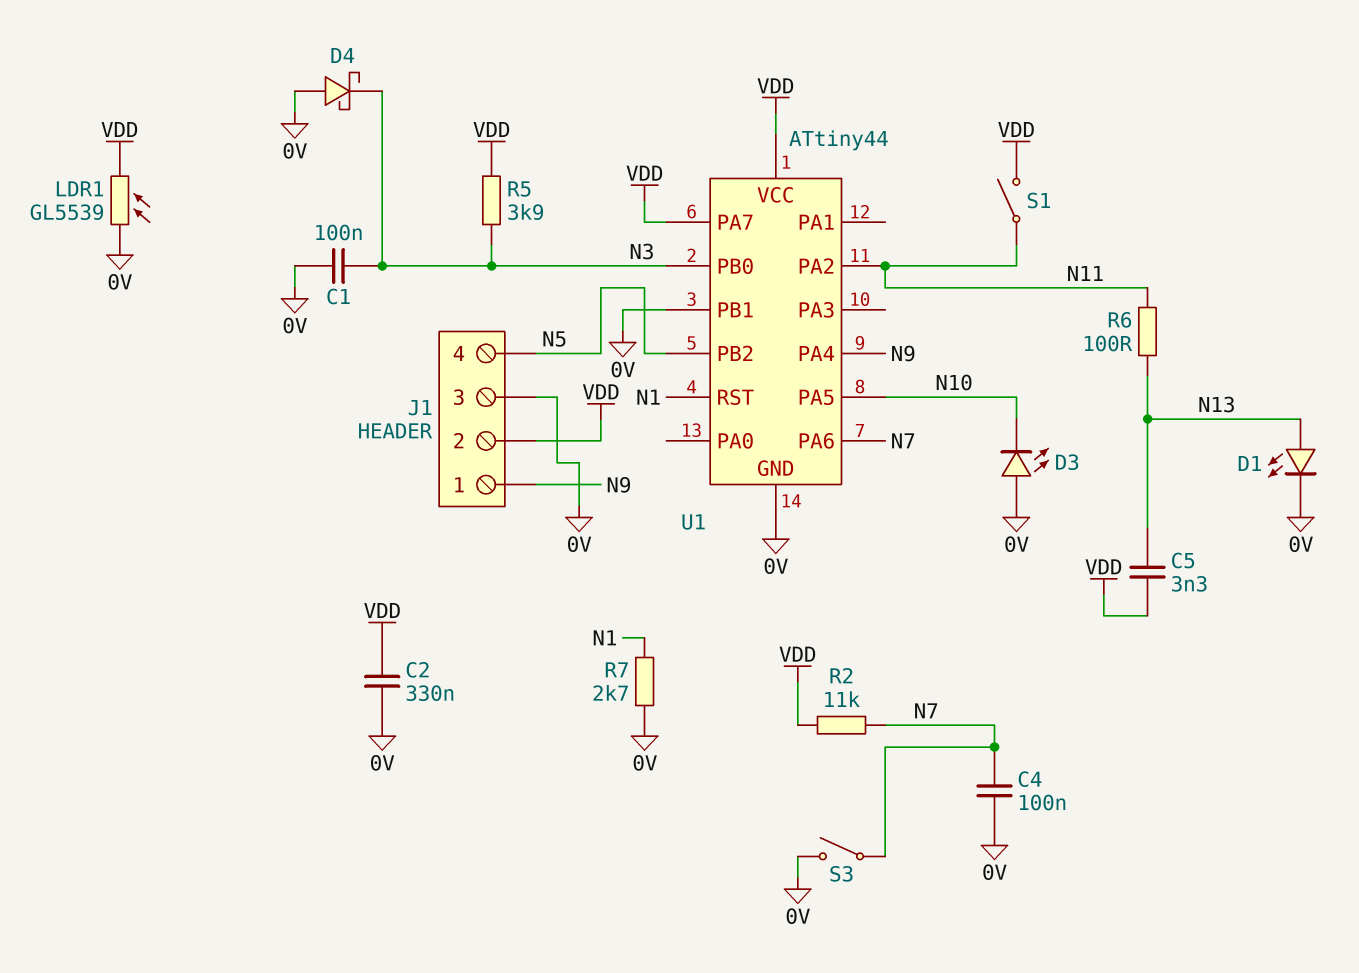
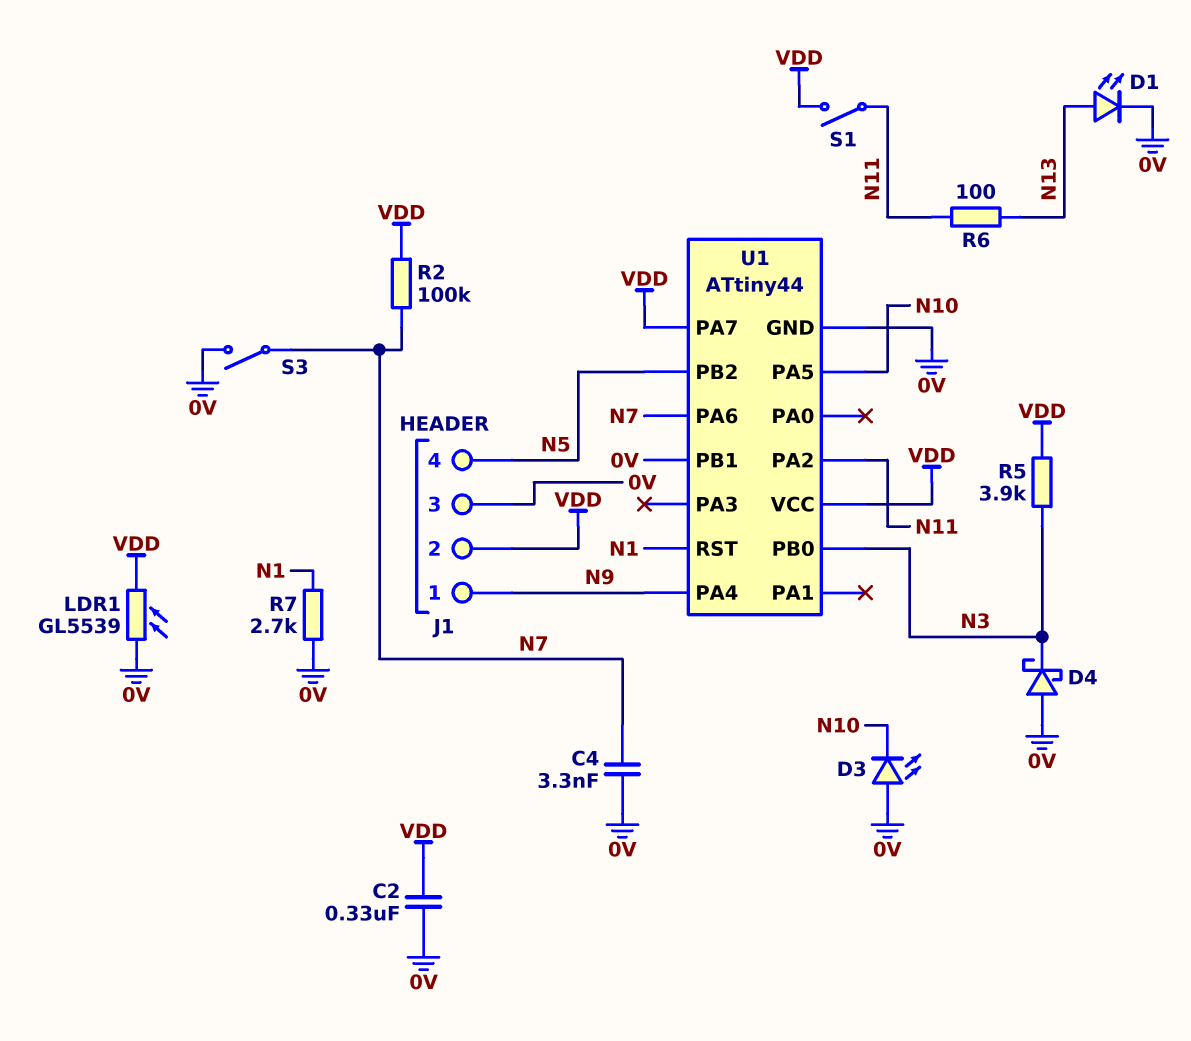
C1: 100nF (0V, N3) -> none
C4: 100nF (0V, N7) -> 3.3nF (0V, N7)
C5: 3.3nF (N13, VDD) -> none
R2: 11k (N7, VDD) -> 100k (N7, VDD)

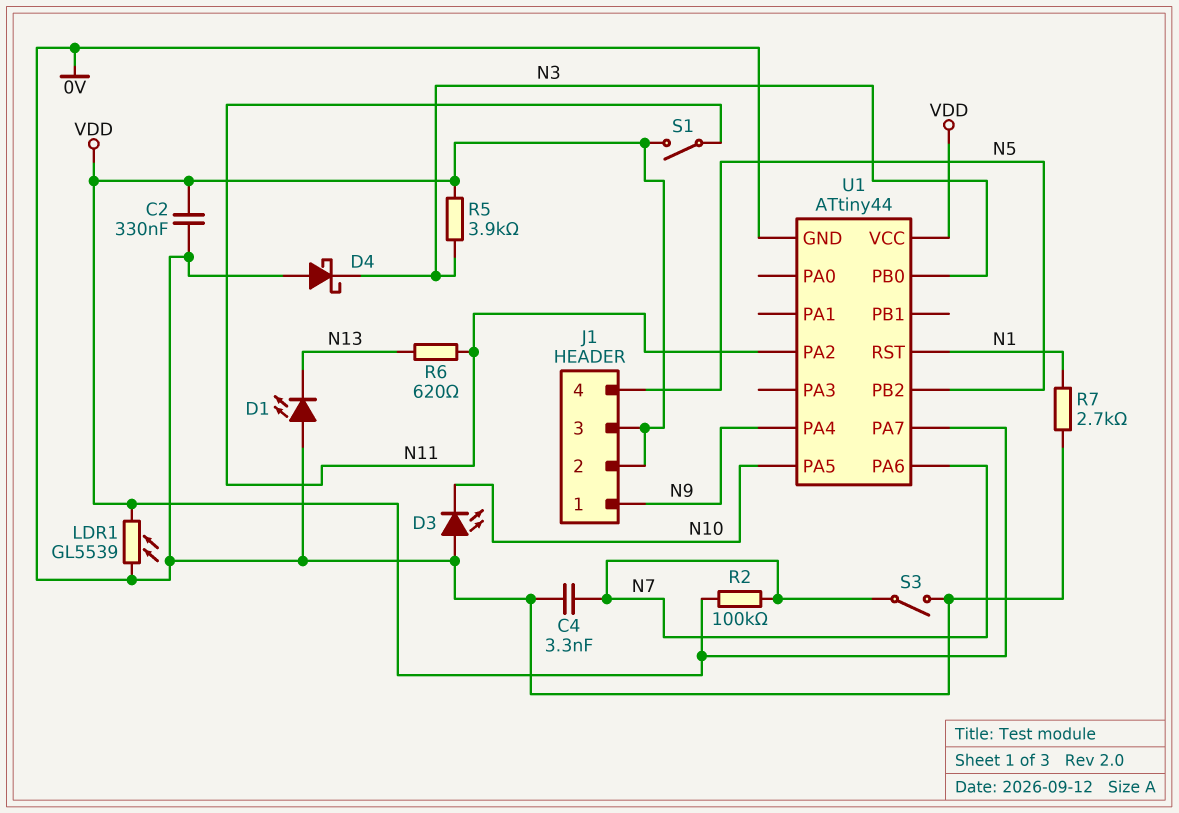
D1: LED (A N13, K 0V) -> LED (A 0V, K N13)
J1 pin 3: 0V -> VDD
R6: 100 (N11, N13) -> 620 (N11, N13)
U1 pin PB1: 0V -> none

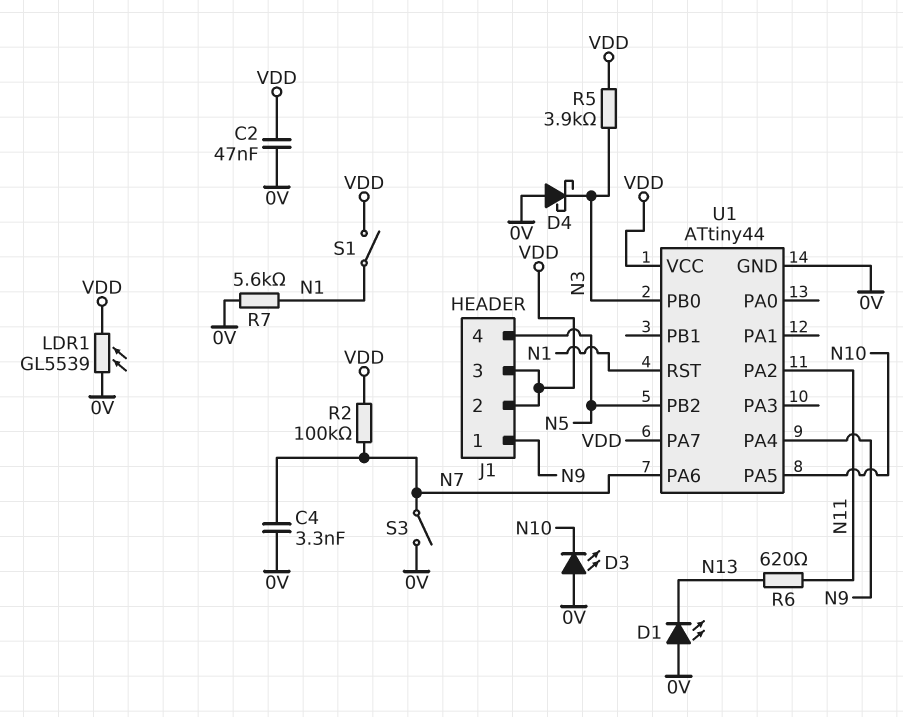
C2: 330nF (0V, VDD) -> 47nF (0V, VDD)
R7: 2.7k (0V, N1) -> 5.6k (0V, N1)
S1: switch (N11, VDD) -> switch (N1, VDD)

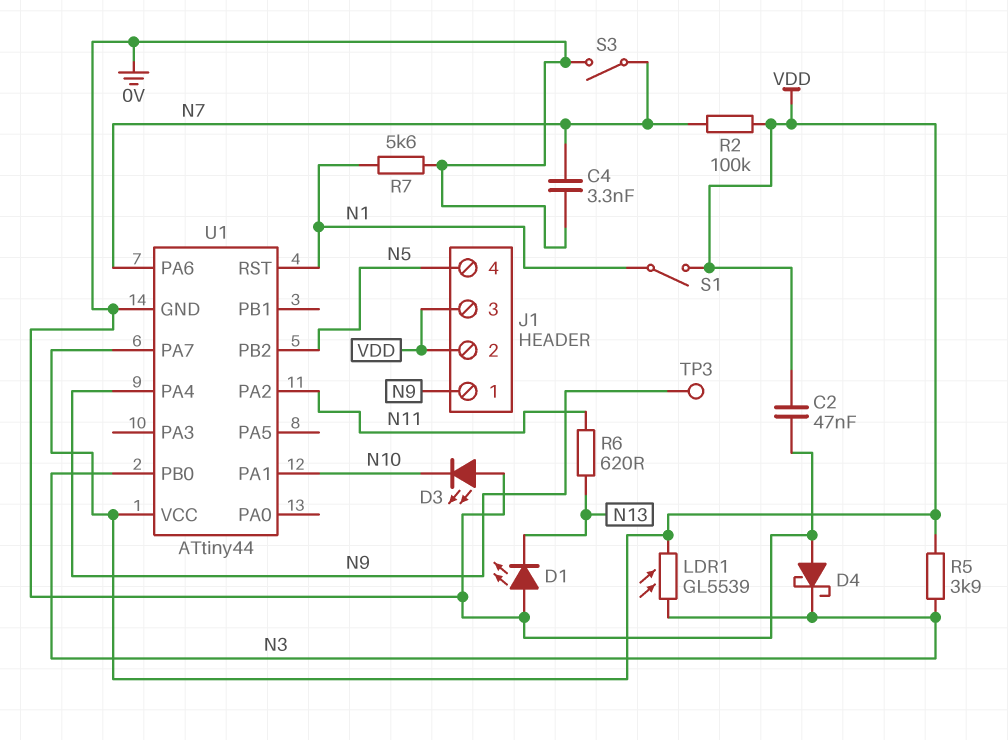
LDR1: GL5539 (0V, VDD) -> GL5539 (N3, VDD)
TP3: none -> test point (N9)
U1 pin PA1: none -> N10
U1 pin PA5: N10 -> none

